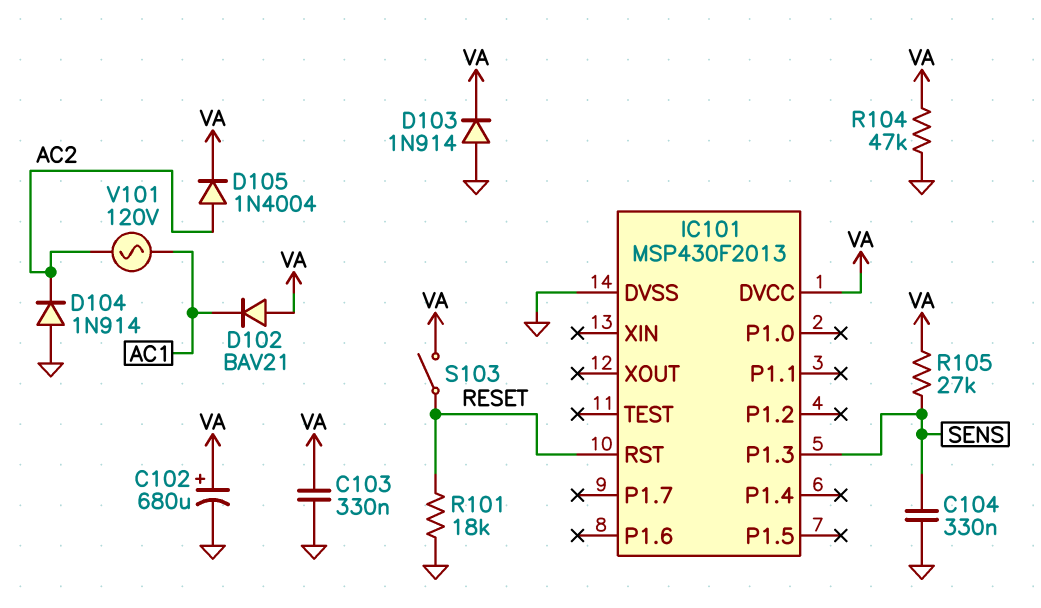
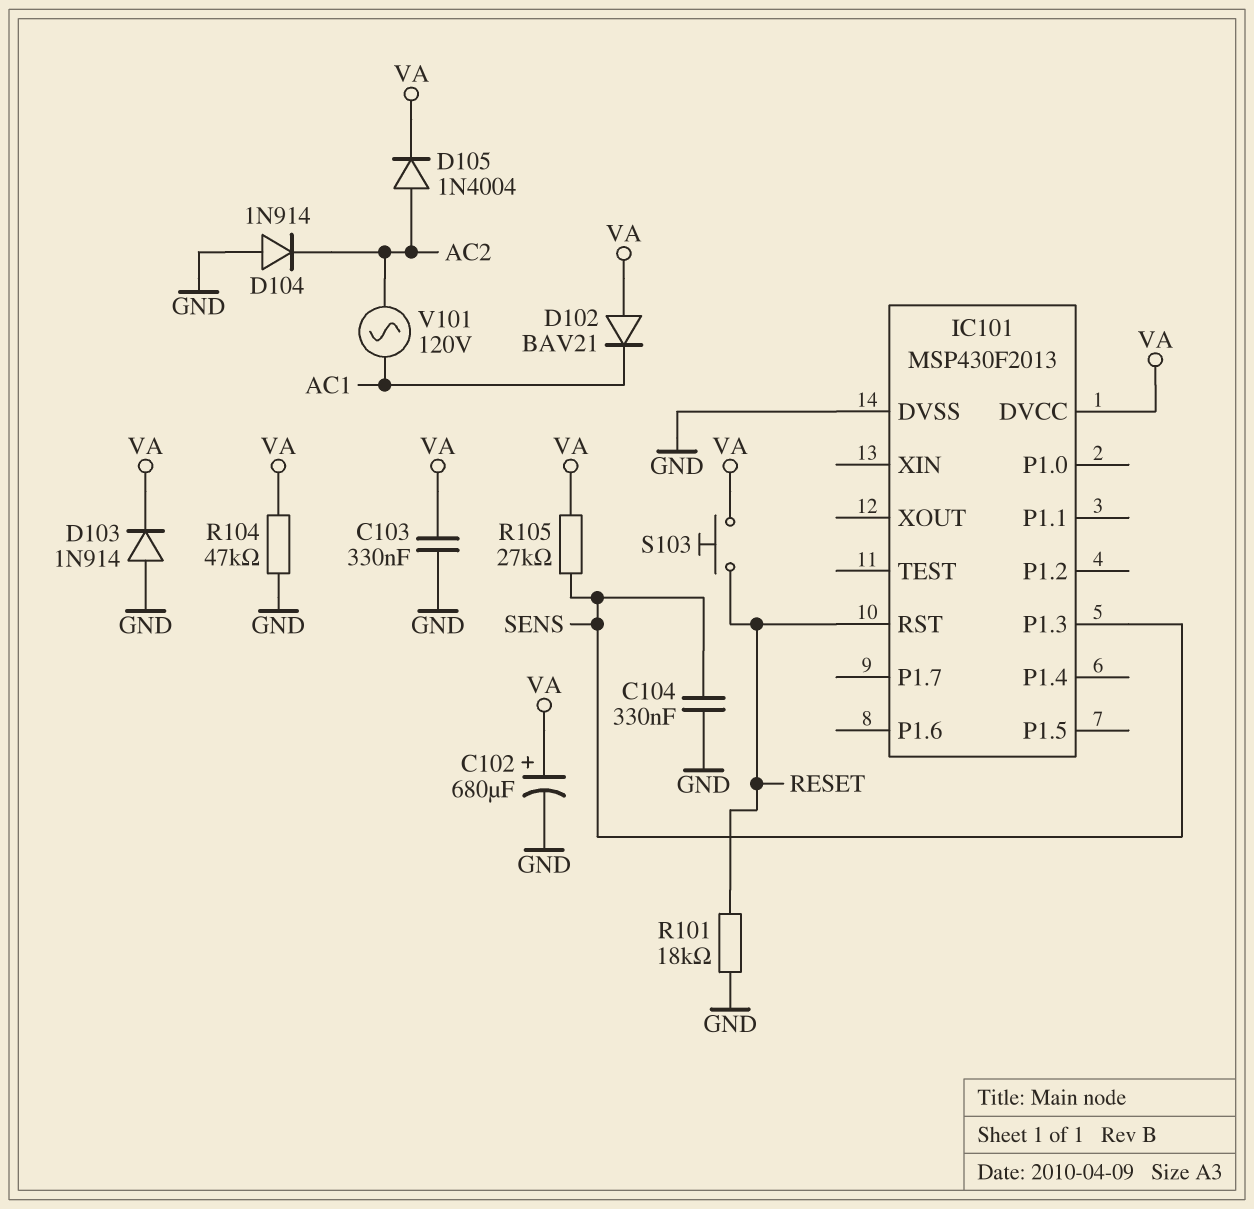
S103: switch (RESET, VA) -> button (RESET, VA)

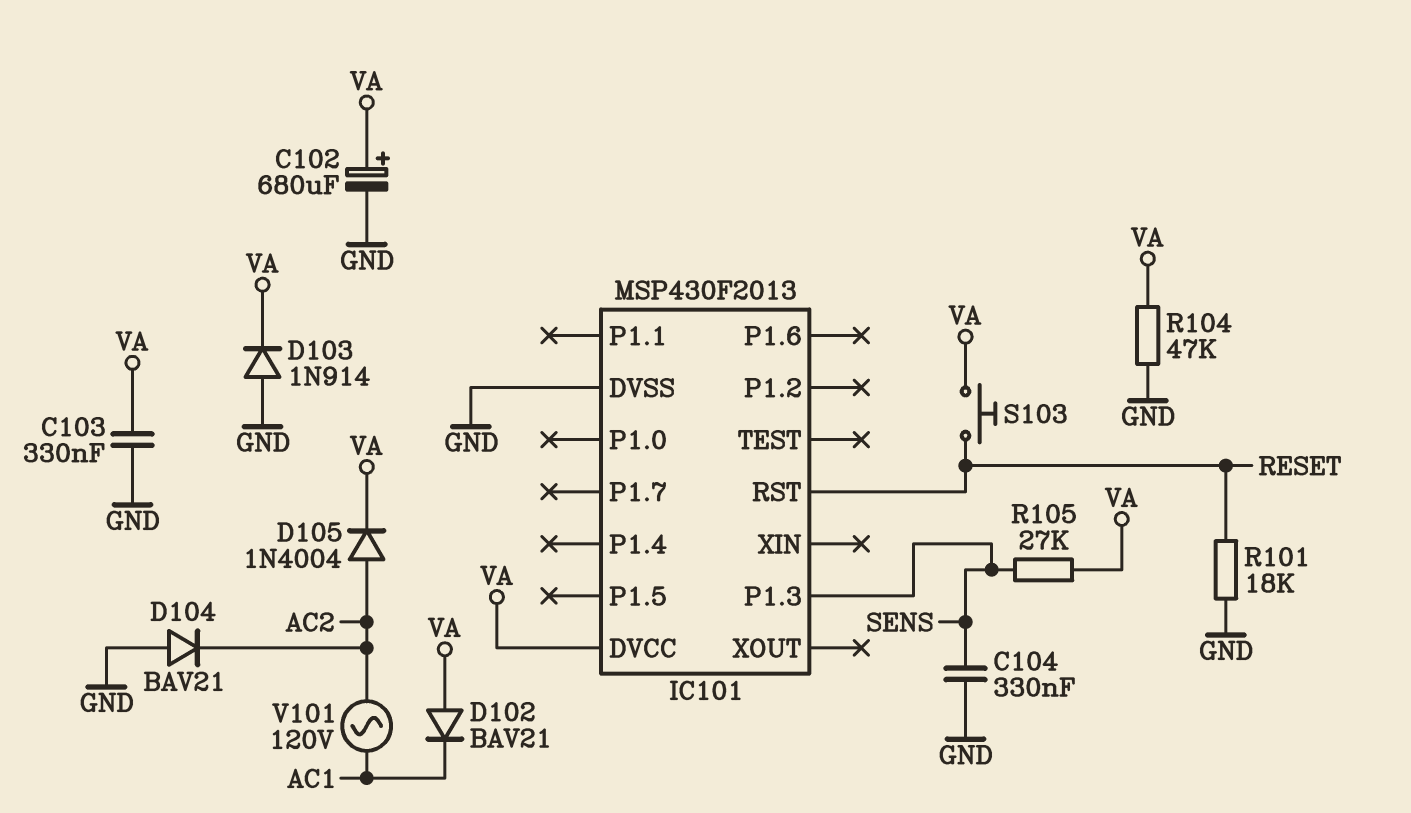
D104: diode 1N914 (A GND, K AC2) -> diode BAV21 (A GND, K AC2)

